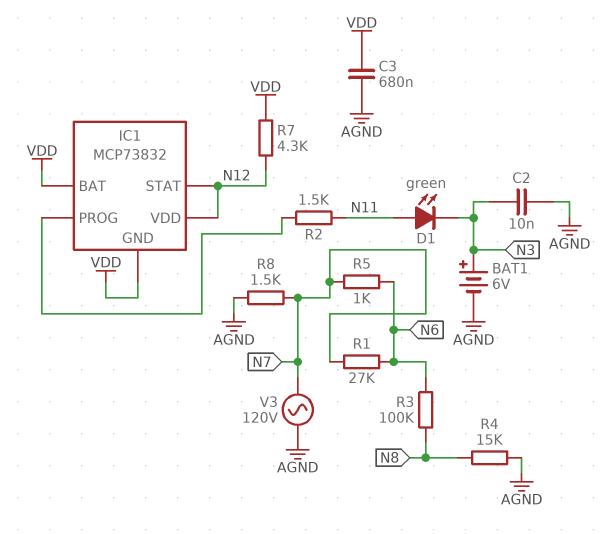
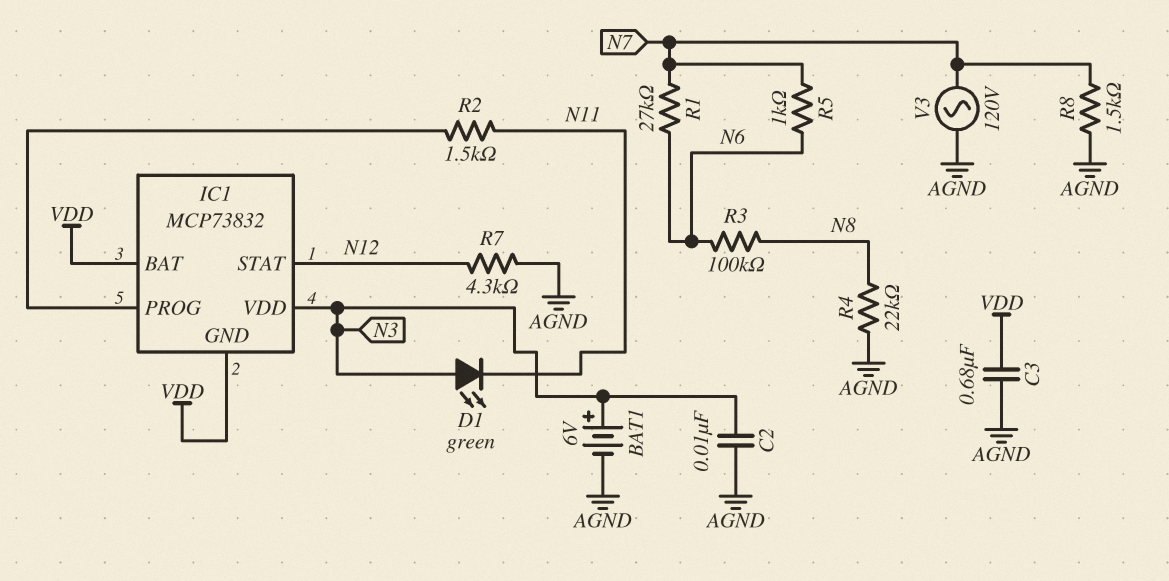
D1: LED green (A N11, K N3) -> LED green (A N3, K N11)
IC1 pin VDD: N12 -> N3
R4: 15k (AGND, N8) -> 22k (AGND, N8)
R7: 4.3k (N12, VDD) -> 4.3k (AGND, N12)

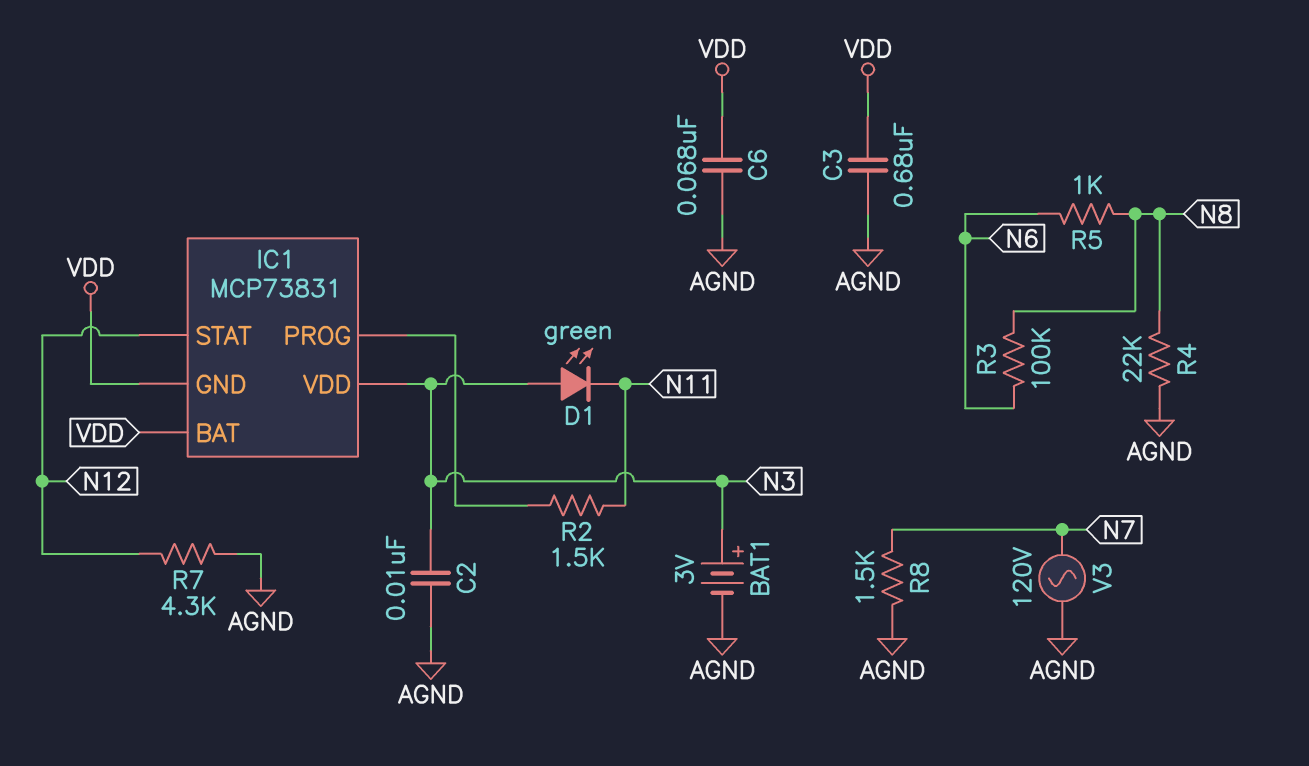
BAT1: 6V (plus N3, minus AGND) -> 3V (plus N3, minus AGND)
C6: none -> 68nF (AGND, VDD)
IC1: MCP73832 -> MCP73831
R1: 27k (N6, N7) -> none
R5: 1k (N6, N7) -> 1k (N6, N8)

